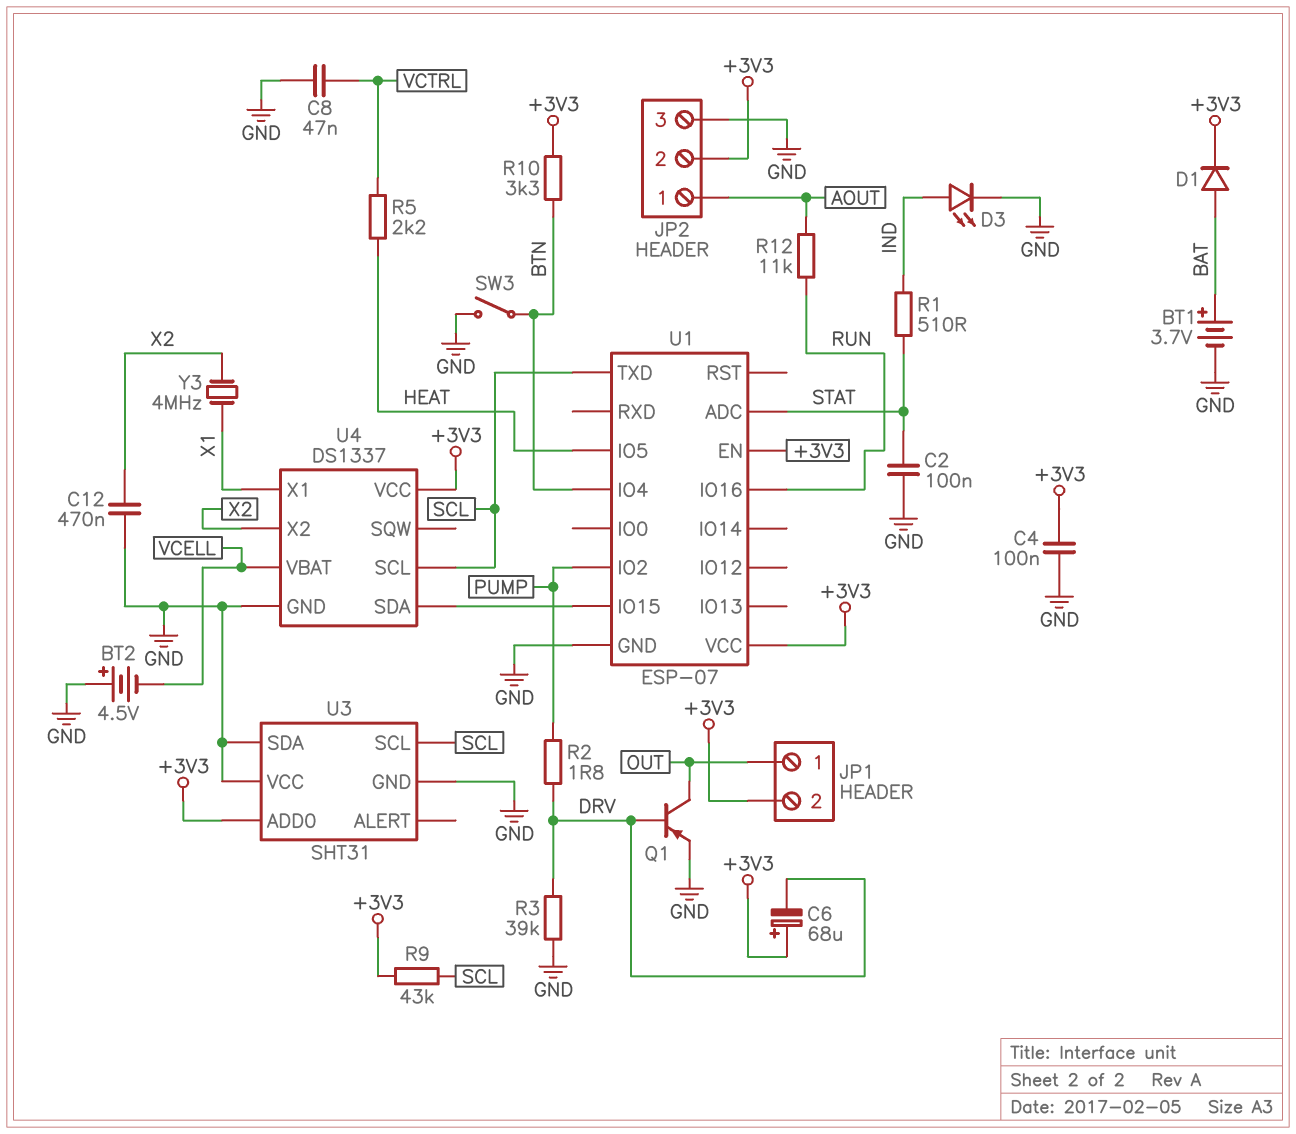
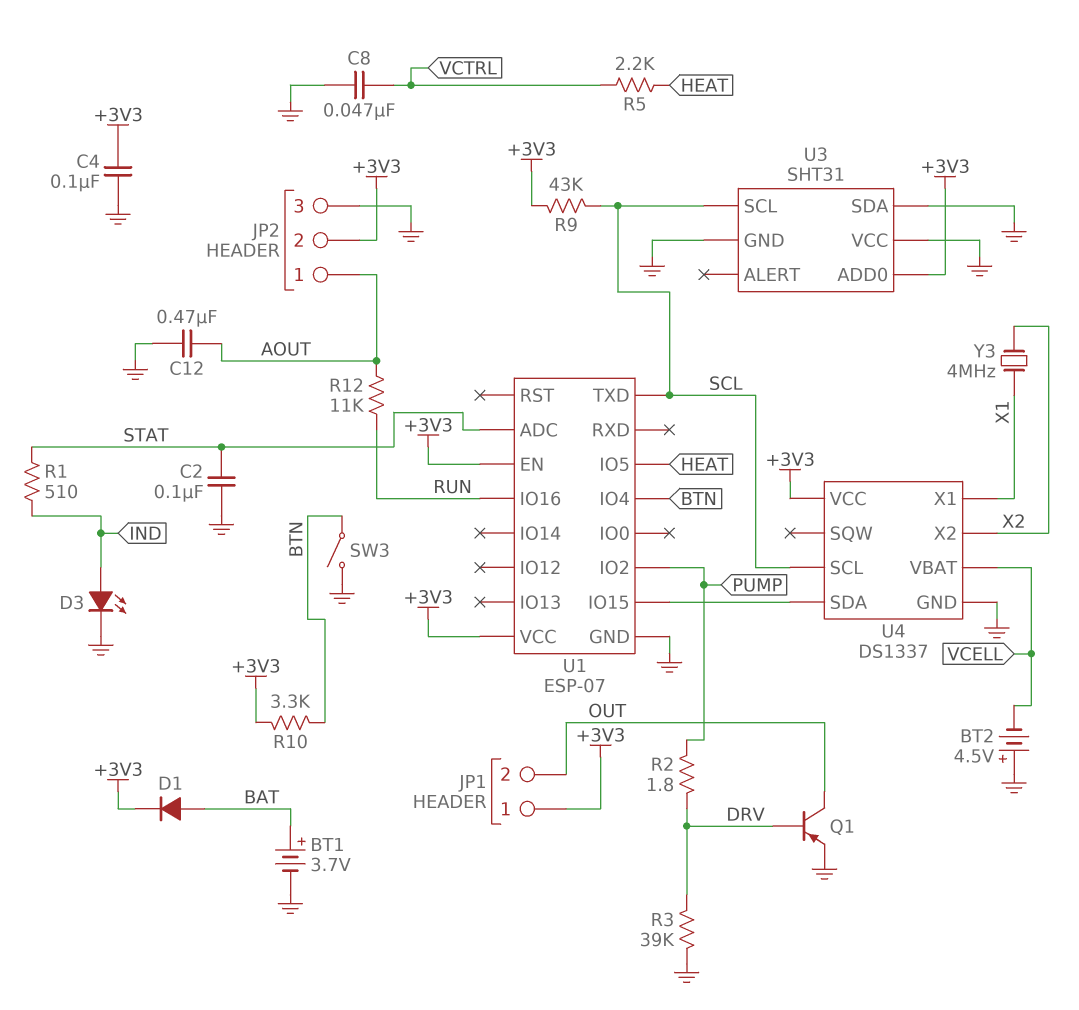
C6: 68uF (plus +3V3, minus DRV) -> none
C12: 470nF (GND, X2) -> 470nF (AOUT, GND)
JP1 pin 1: OUT -> +3V3
JP1 pin 2: +3V3 -> OUT

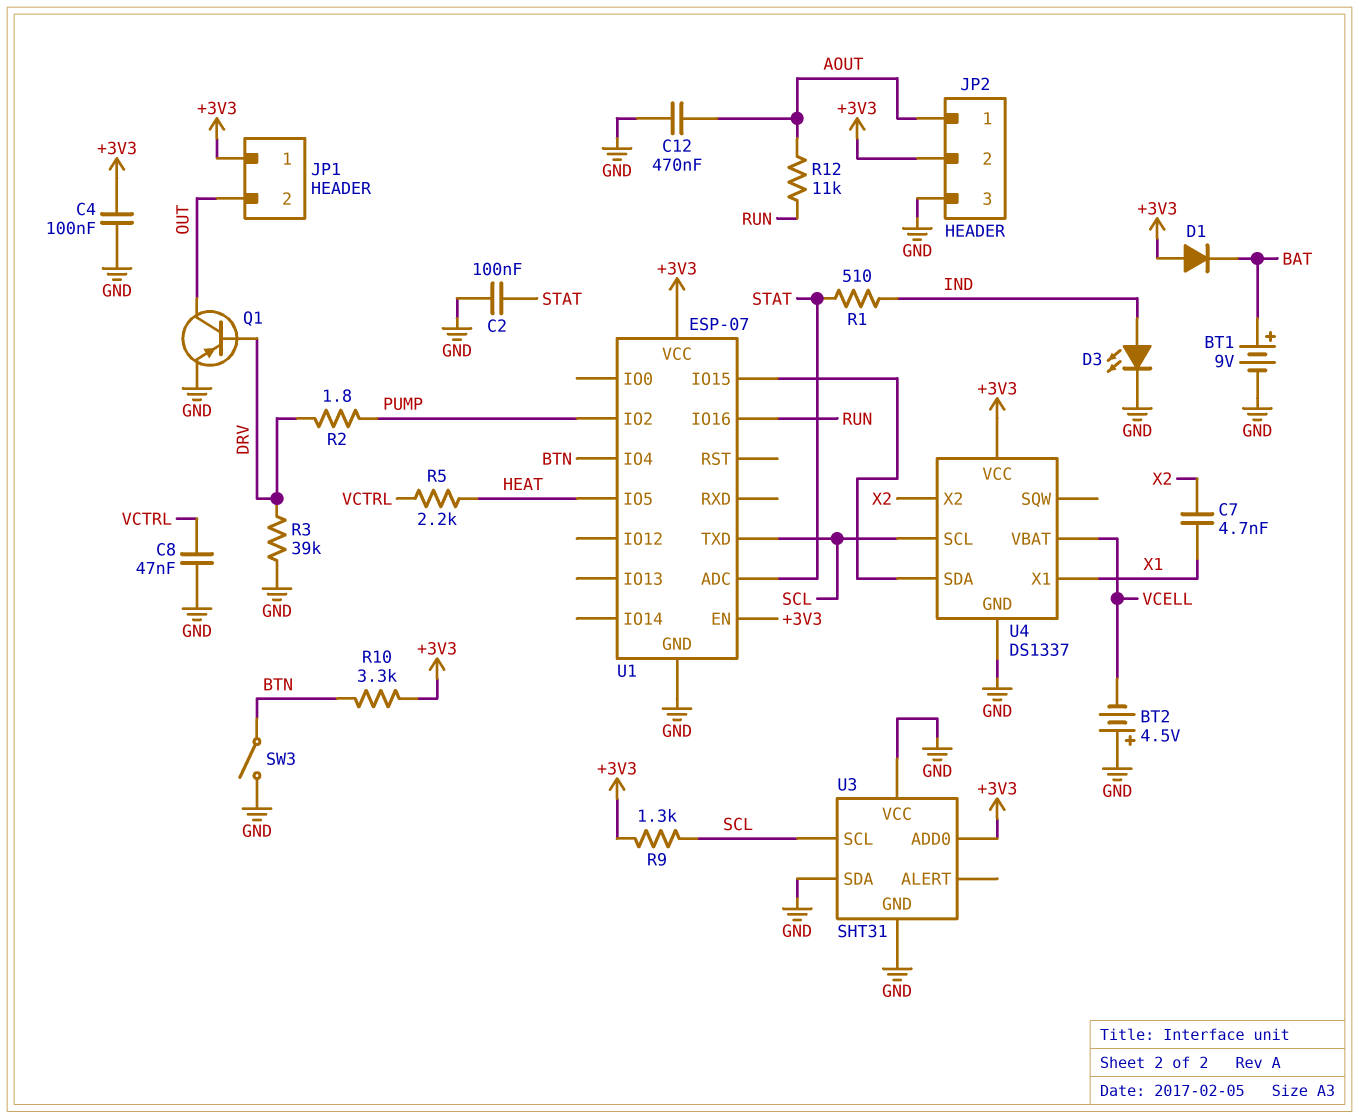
BT1: 3.7V (plus BAT, minus GND) -> 9V (plus BAT, minus GND)
C7: none -> 4.7nF (X1, X2)
D1: diode (A BAT, K +3V3) -> diode (A +3V3, K BAT)
R9: 43k (+3V3, SCL) -> 1.3k (+3V3, SCL)
Y3: 4MHz (X1, X2) -> none

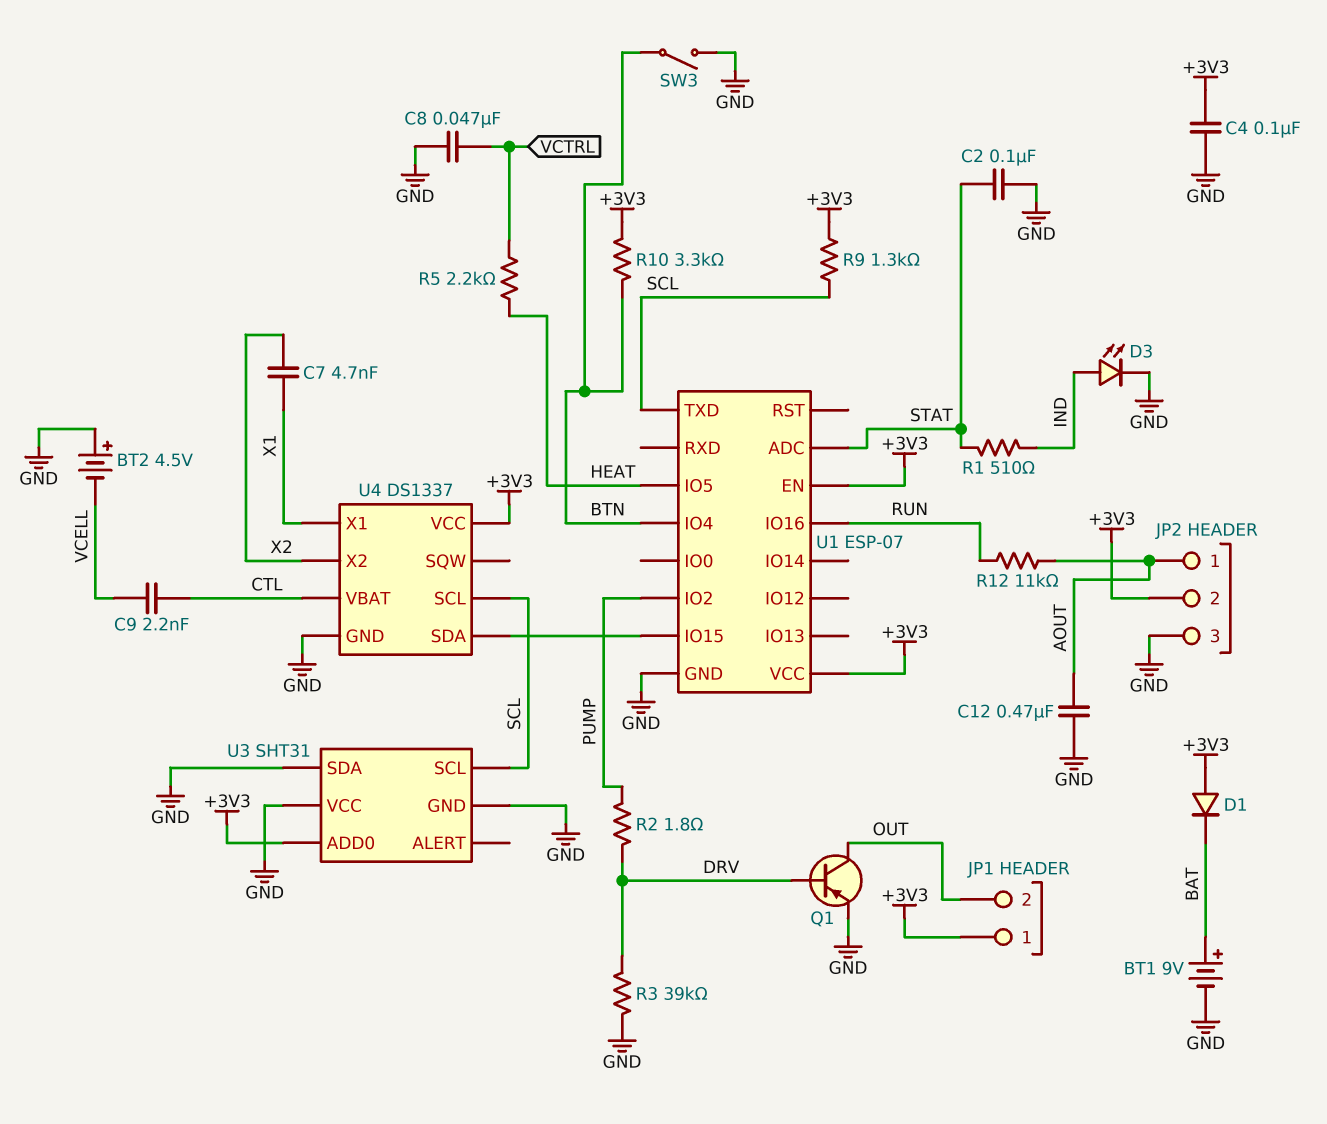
C9: none -> 2.2nF (CTL, VCELL)
U4 pin VBAT: VCELL -> CTL

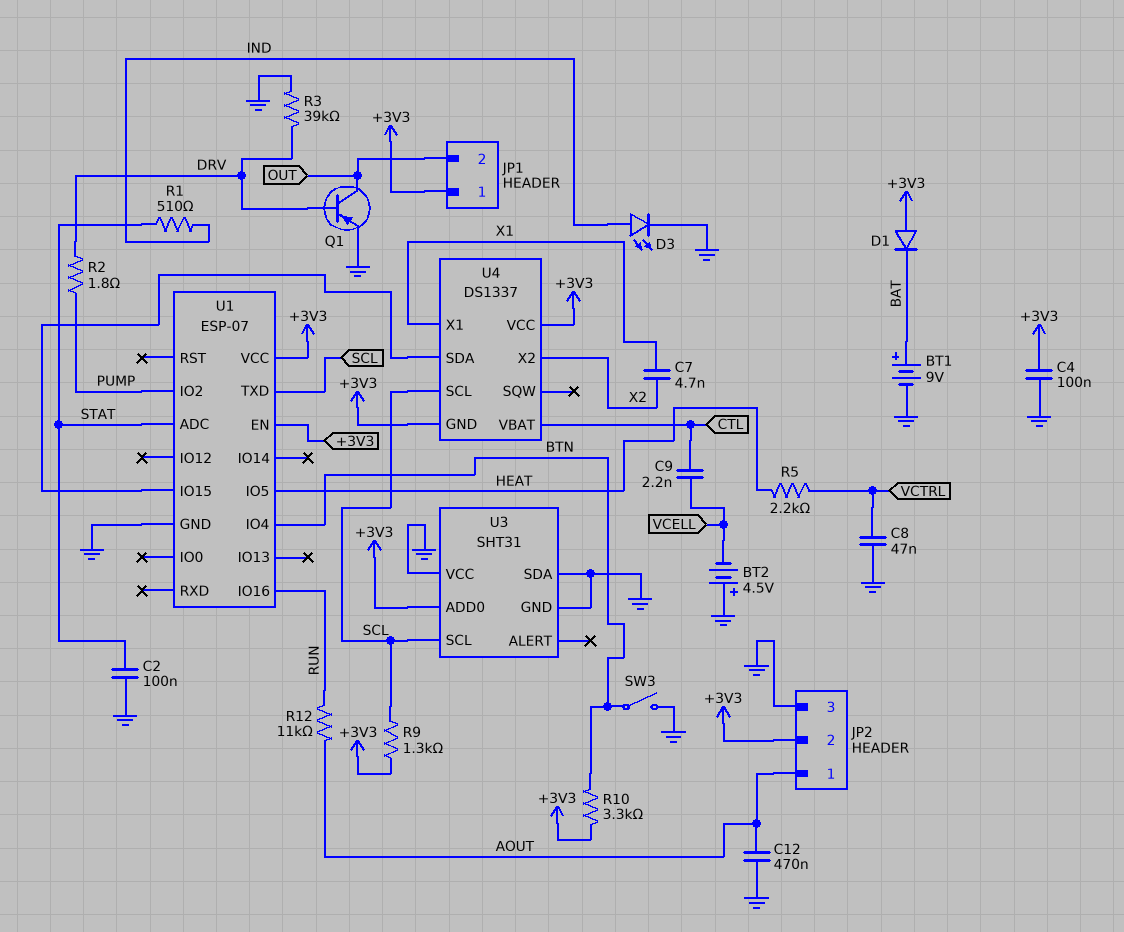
U4 pin GND: GND -> +3V3

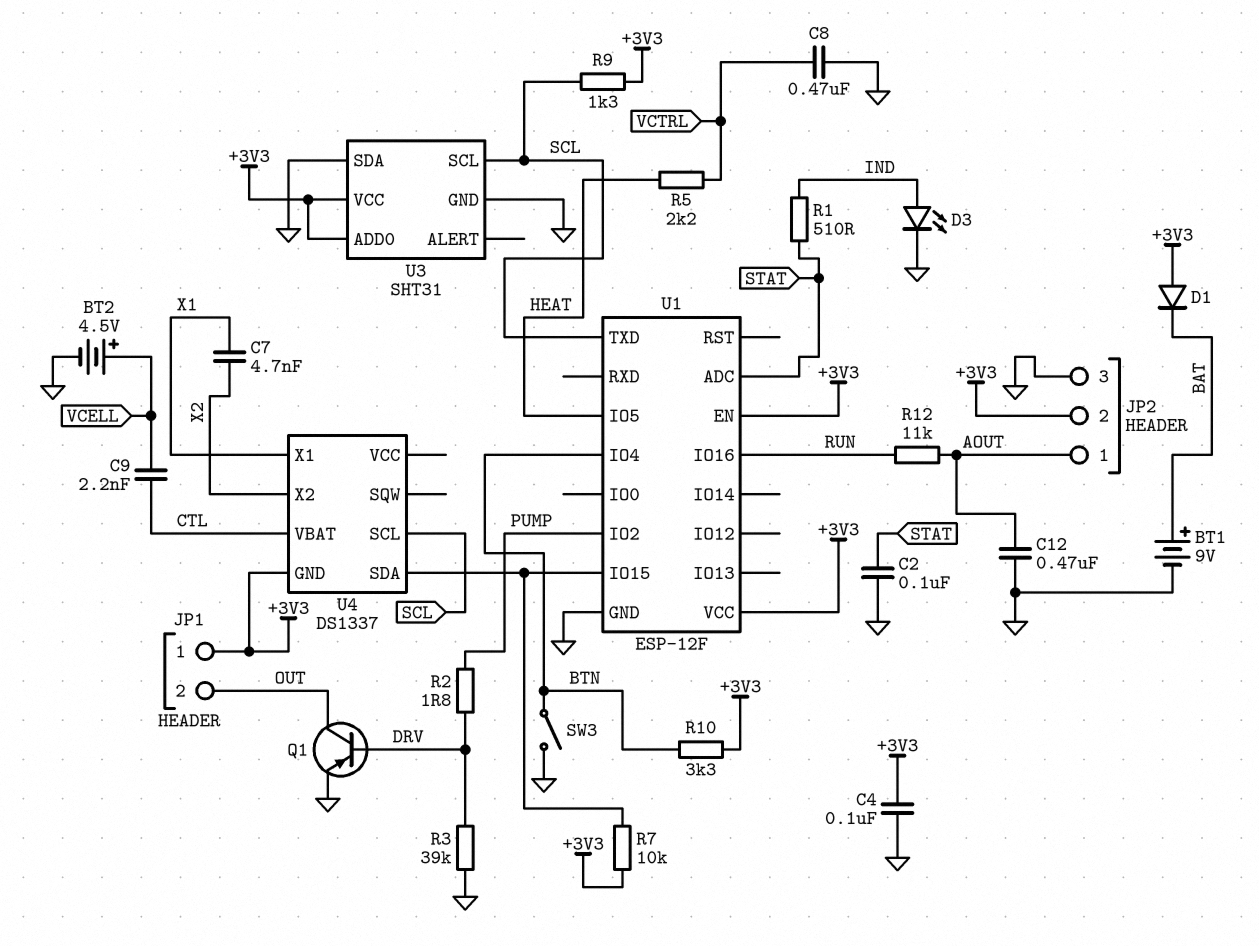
BT2: 4.5V (plus GND, minus VCELL) -> 4.5V (plus VCELL, minus GND)
C8: 47nF (GND, VCTRL) -> 470nF (GND, VCTRL)
R7: none -> 10k (+3V3, U1/IO15)
U1: ESP-07 -> ESP-12F
U3 pin VCC: GND -> +3V3
U4 pin VCC: +3V3 -> none

